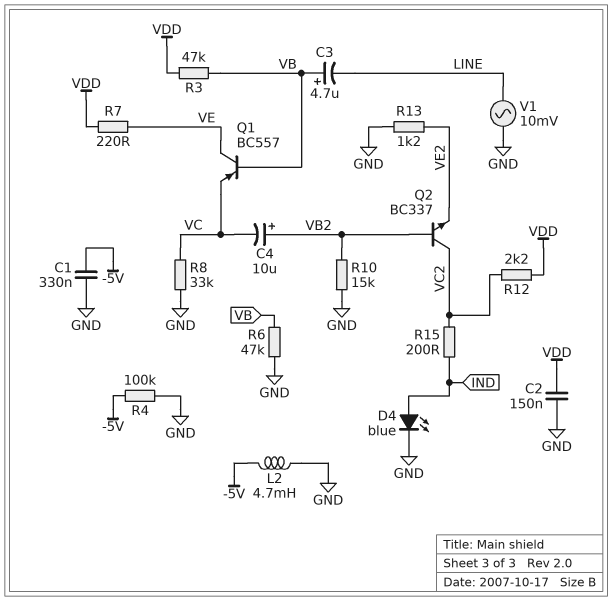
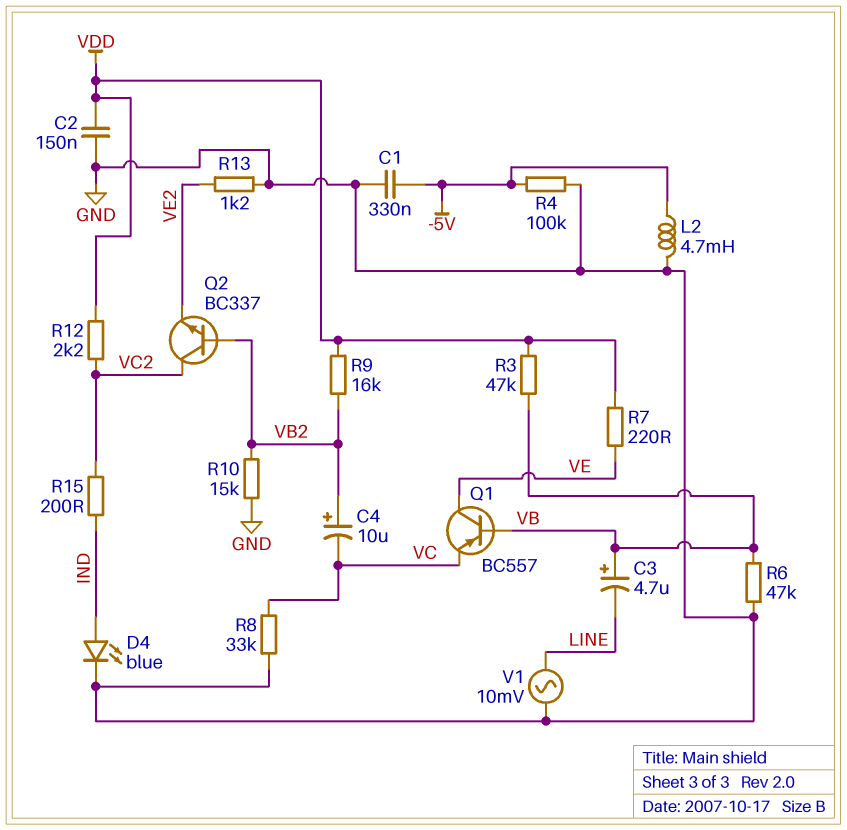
R9: none -> 16k (VB2, VDD)

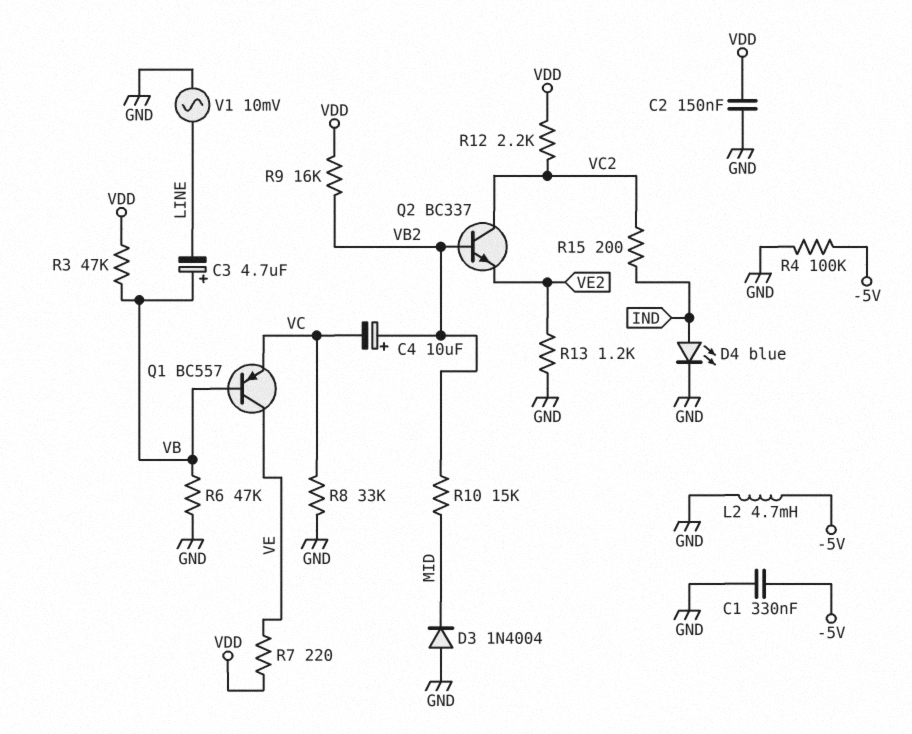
D3: none -> diode 1N4004 (A GND, K MID)
R10: 15k (GND, VB2) -> 15k (MID, VB2)

